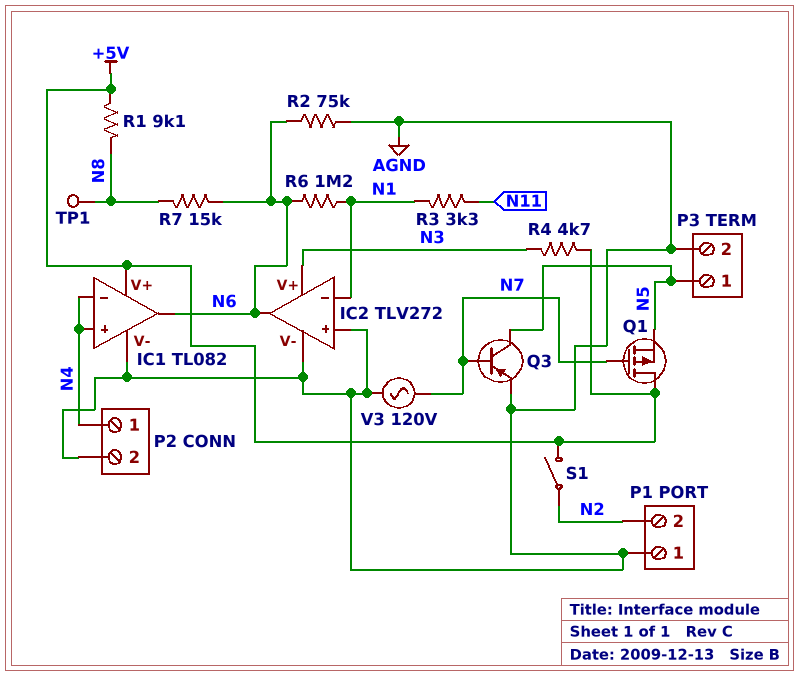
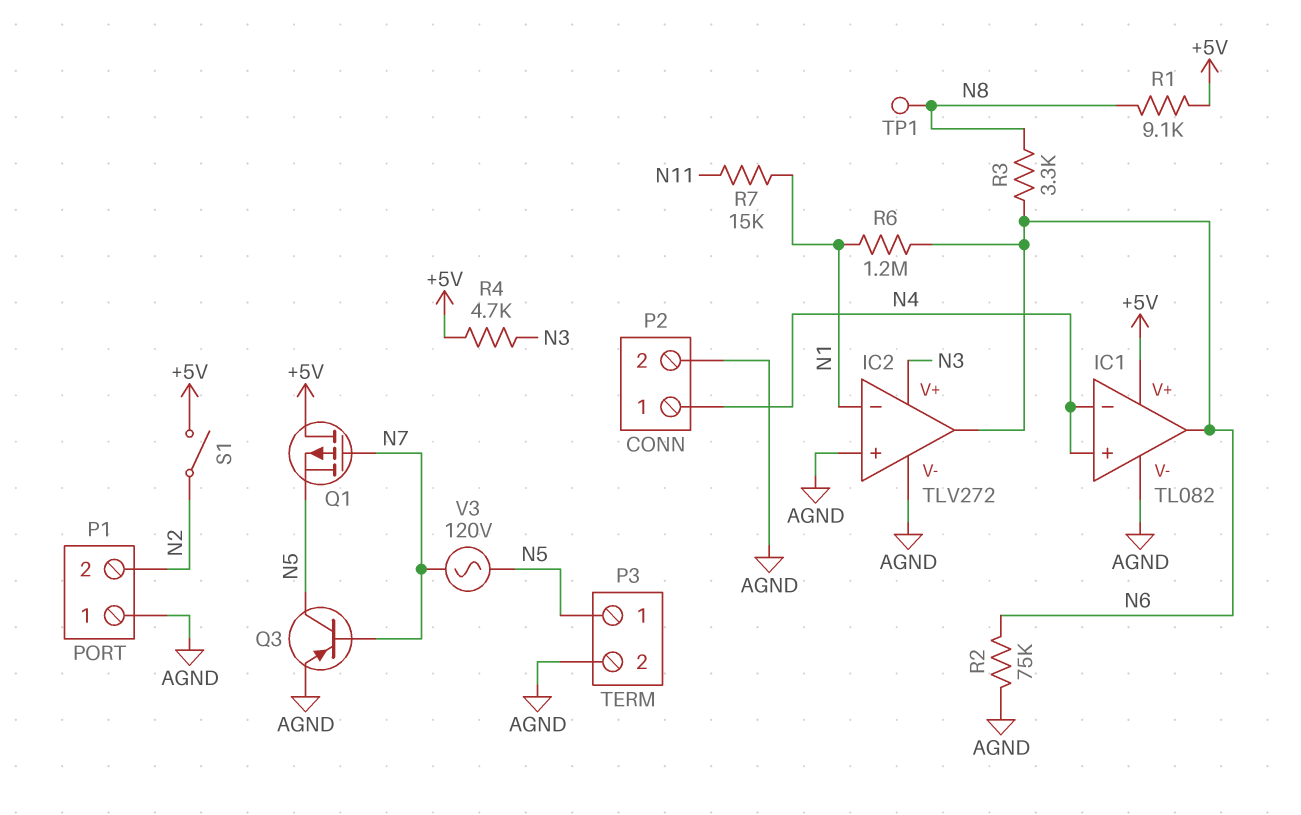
R3: 3.3k (N1, N11) -> 3.3k (N6, N8)
R7: 15k (N6, N8) -> 15k (N1, N11)
V3: AC 120V (AGND, N7) -> AC 120V (N5, N7)

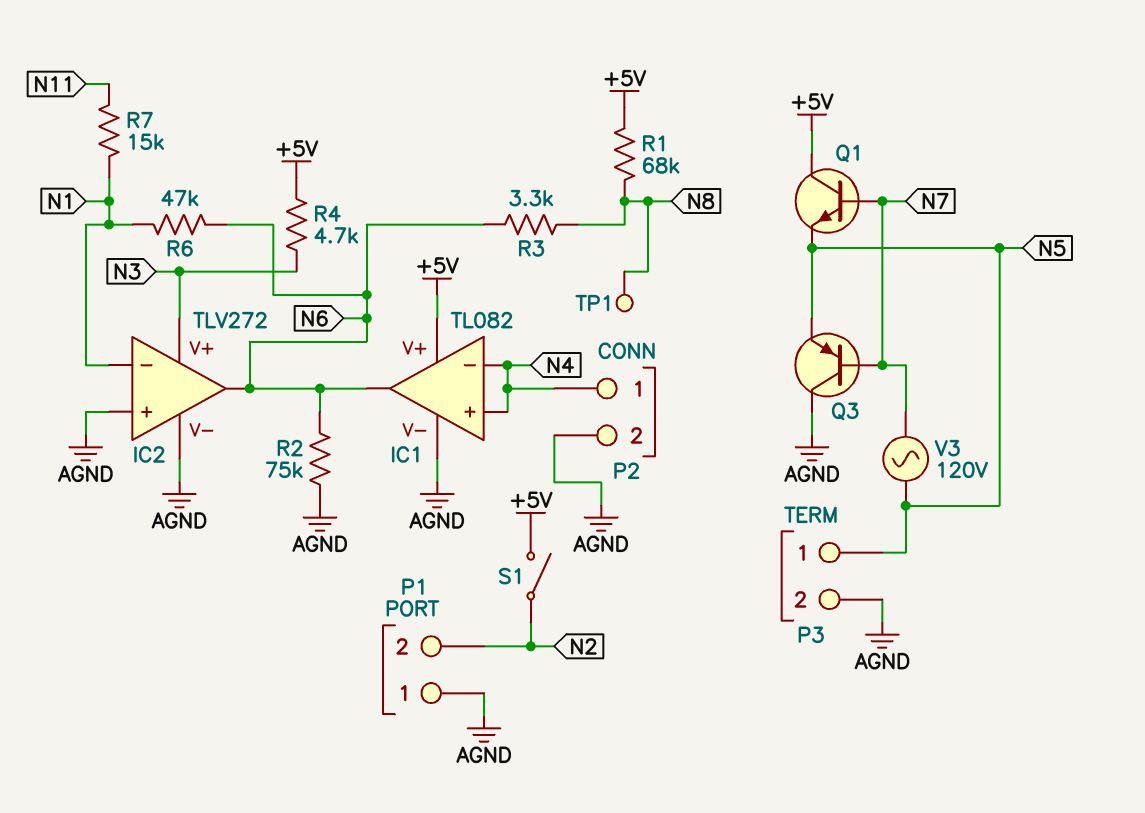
Q1: PMOS (G N7, D +5V, S N5) -> NPN (B N7, C +5V, E N5)
Q3: PNP (B N7, C N5, E AGND) -> PNP (B N7, C AGND, E N5)
R1: 9.1k (+5V, N8) -> 68k (+5V, N8)
R6: 1.2M (N1, N6) -> 47k (N1, N6)

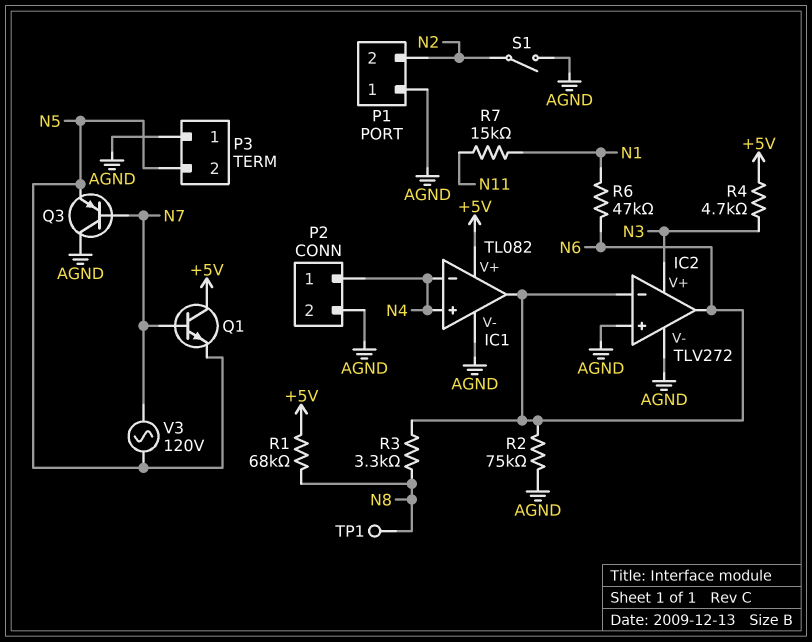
IC2 pin in-: N1 -> N6
P3 pin 1: N5 -> AGND
P3 pin 2: AGND -> N5
S1: switch (+5V, N2) -> switch (AGND, N2)

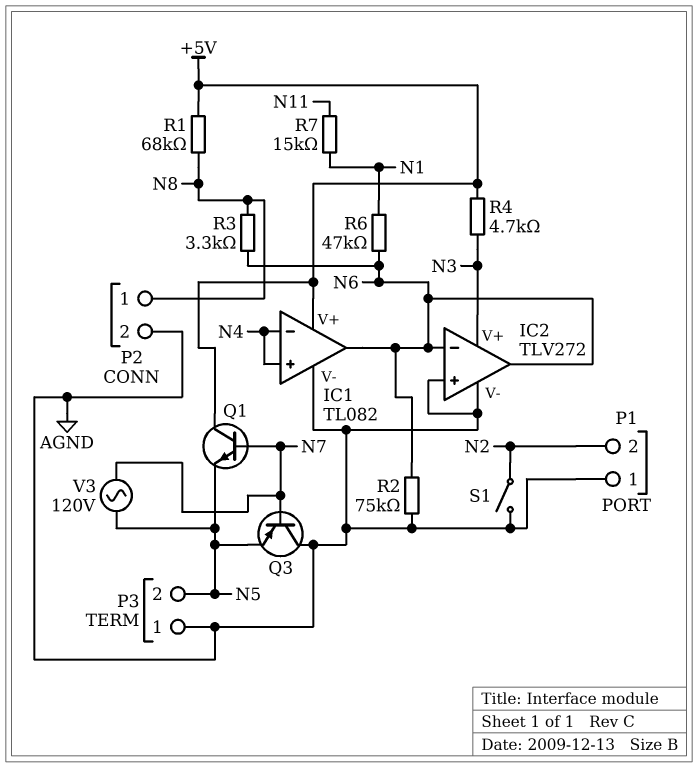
P2 pin 1: N4 -> N8
TP1: test point (N8) -> none

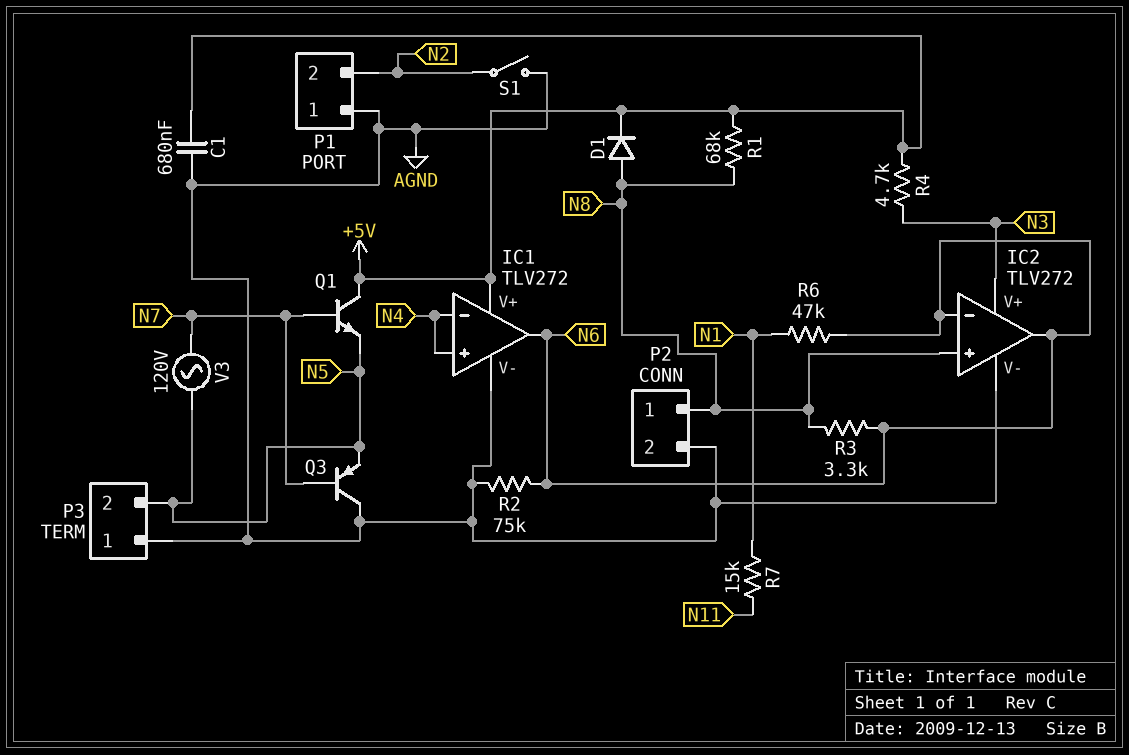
C1: none -> 680nF (+5V, AGND)
D1: none -> diode (A N8, K +5V)
IC1: TL082 -> TLV272
IC2 pin in+: AGND -> N8

